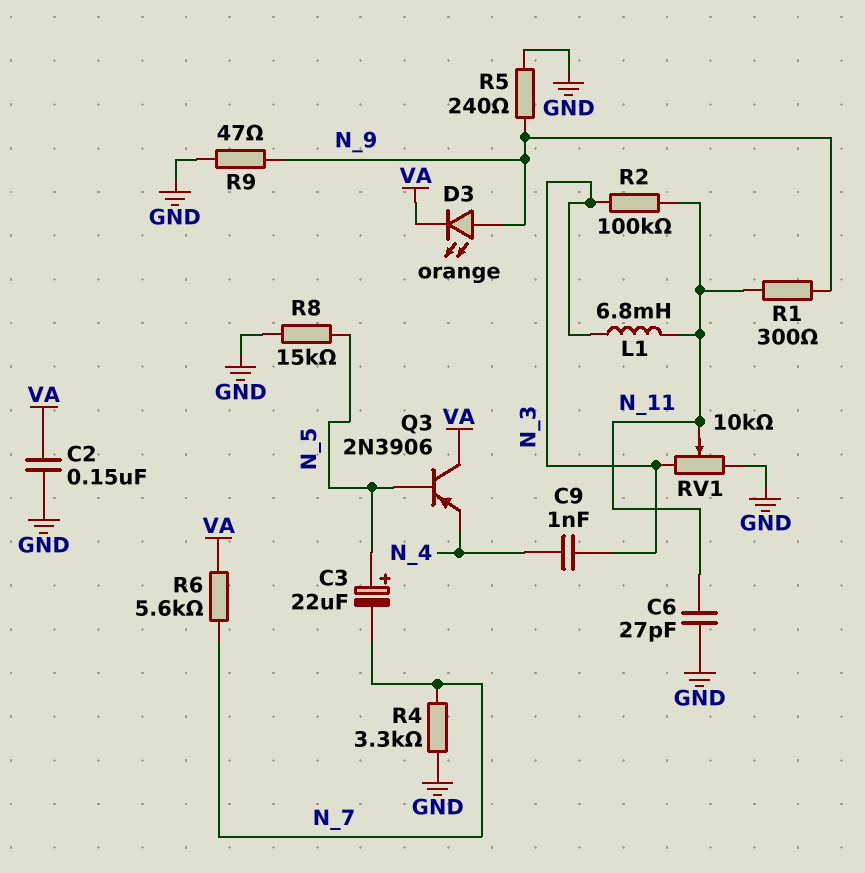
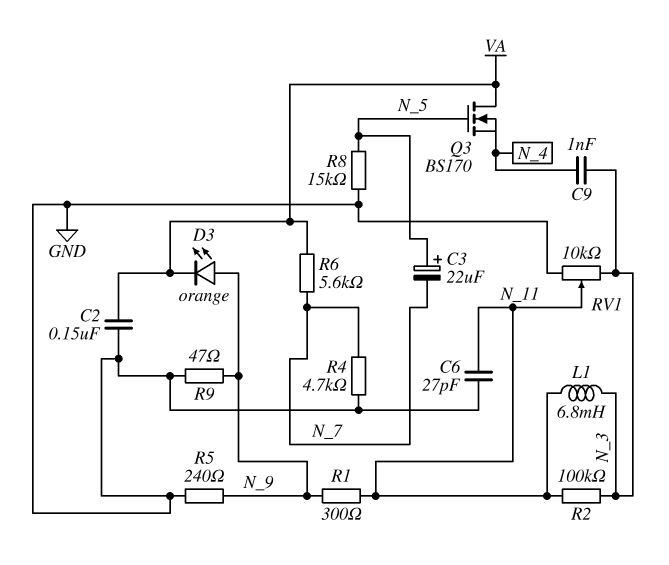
Q3: PNP 2N3906 (B N_5, C VA, E N_4) -> NMOS BS170 (G N_5, D VA, S N_4)
R4: 3.3k (GND, N_7) -> 4.7k (GND, N_7)

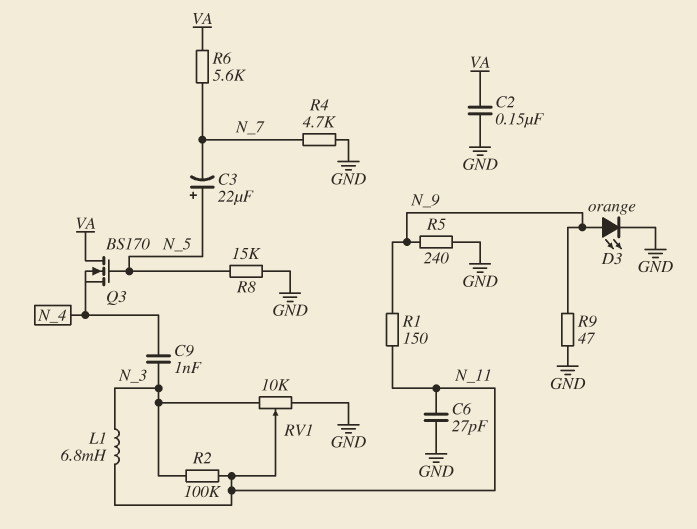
D3: LED orange (A N_9, K VA) -> LED orange (A N_9, K GND)
R1: 300 (N_9, N_11) -> 150 (N_9, N_11)

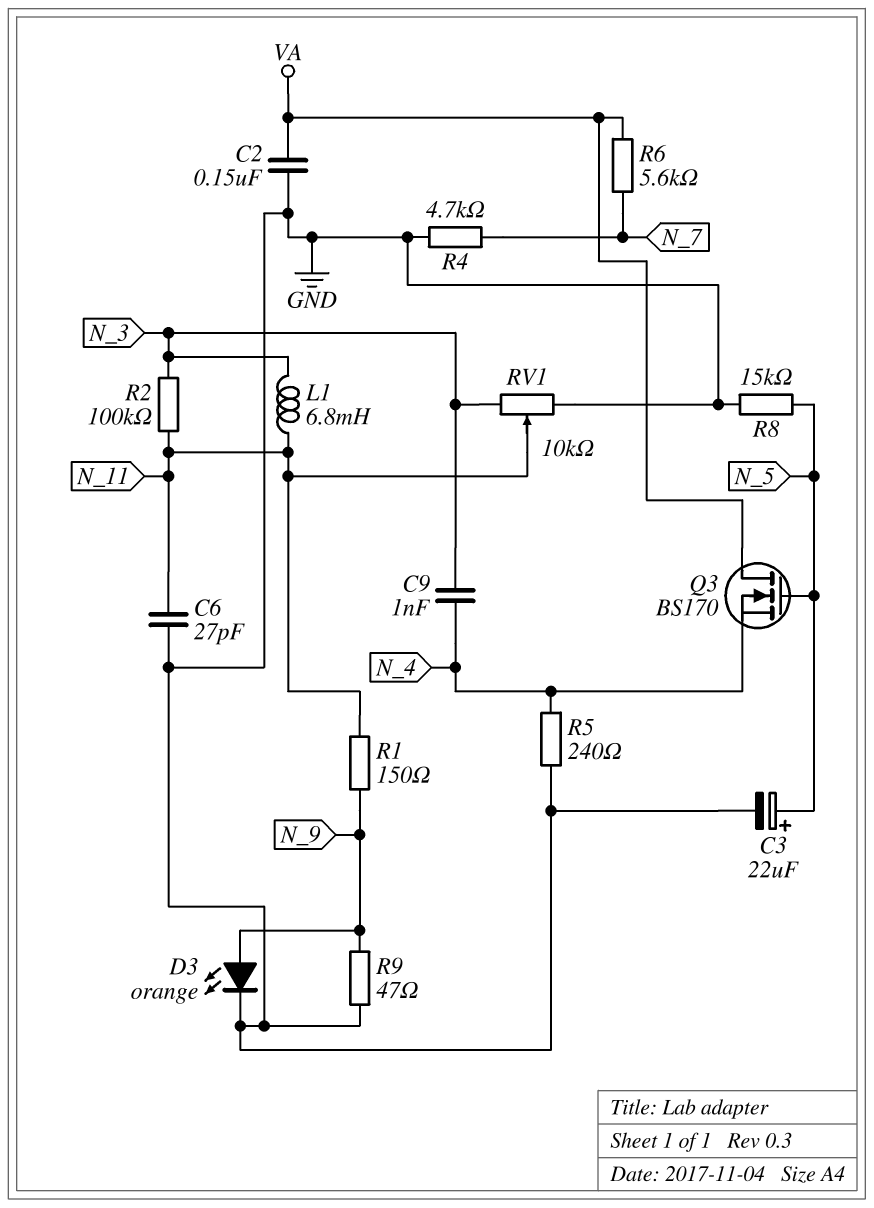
C3: 22uF (plus N_5, minus N_7) -> 22uF (plus N_5, minus GND)
R5: 240 (GND, N_9) -> 240 (GND, N_4)

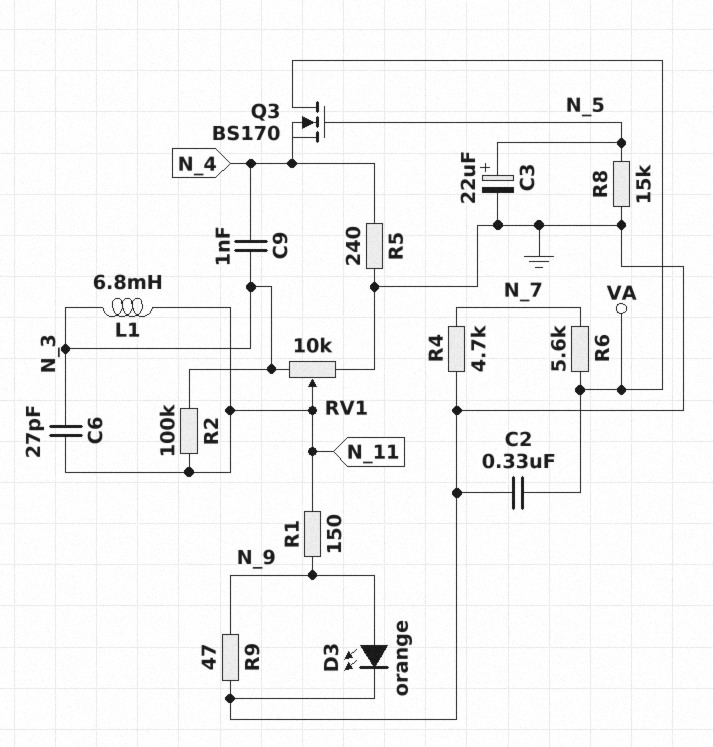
C2: 150nF (GND, VA) -> 330nF (GND, VA)
C6: 27pF (GND, N_11) -> 27pF (N_3, N_11)

